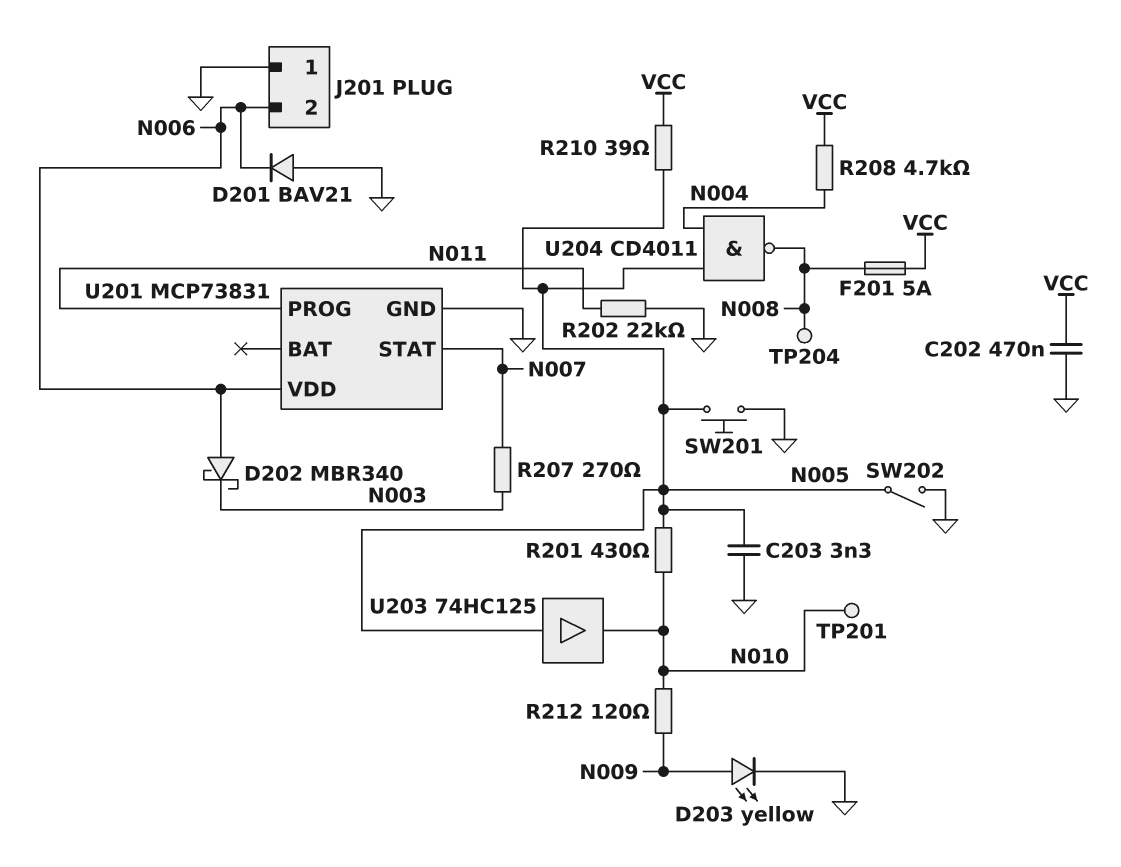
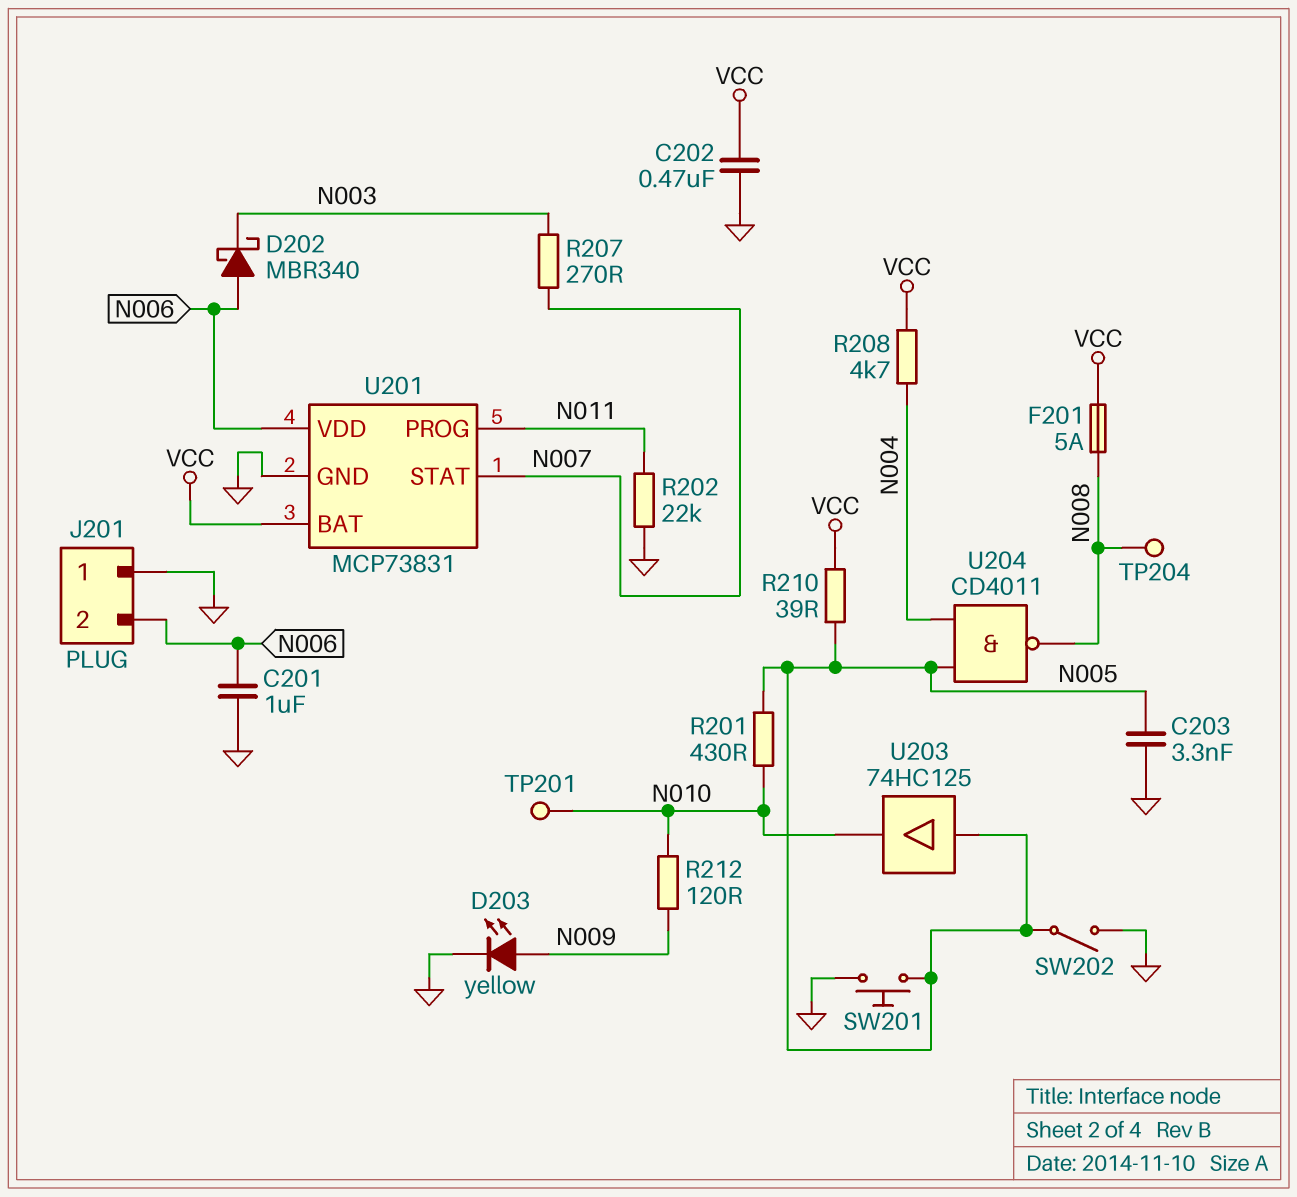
C201: none -> 1uF (GND, N006)
D201: diode BAV21 (A GND, K N006) -> none
U201 pin BAT: none -> VCC

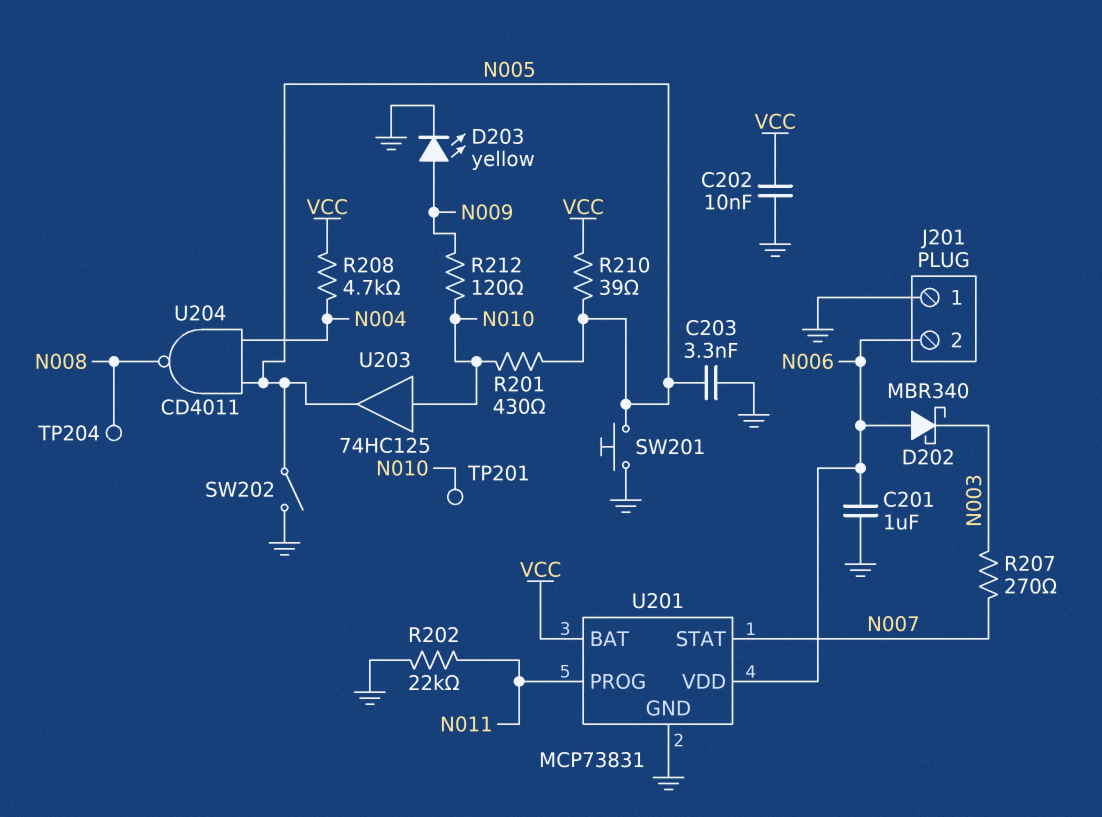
C202: 470nF (GND, VCC) -> 10nF (GND, VCC)
F201: 5A (N008, VCC) -> none
U203: buffer 74HC125 (in N005, out N010) -> buffer 74HC125 (in N010, out N005)

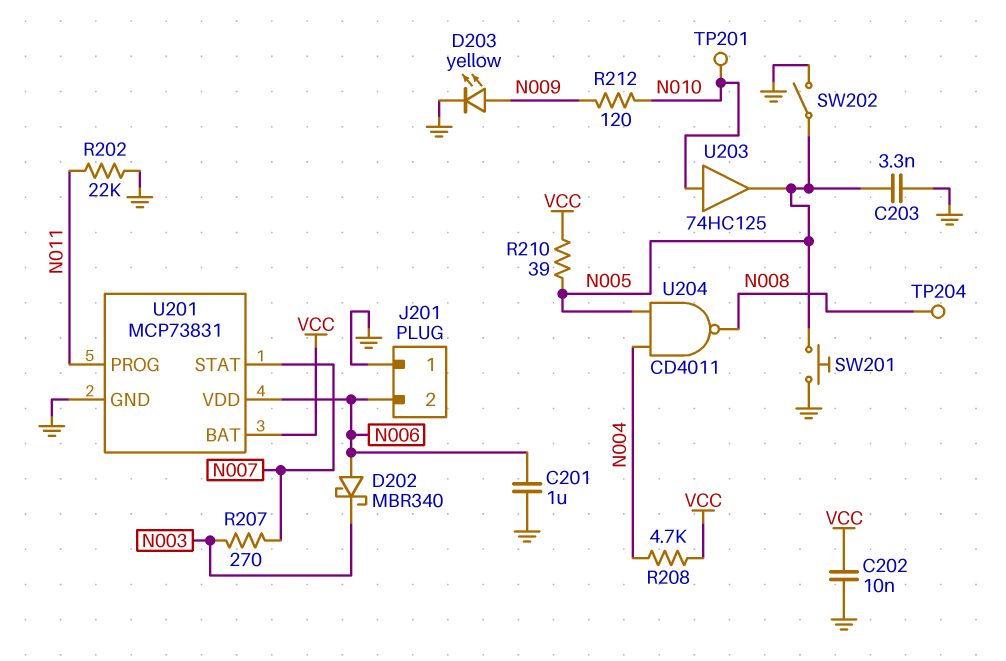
R201: 430 (N005, N010) -> none

